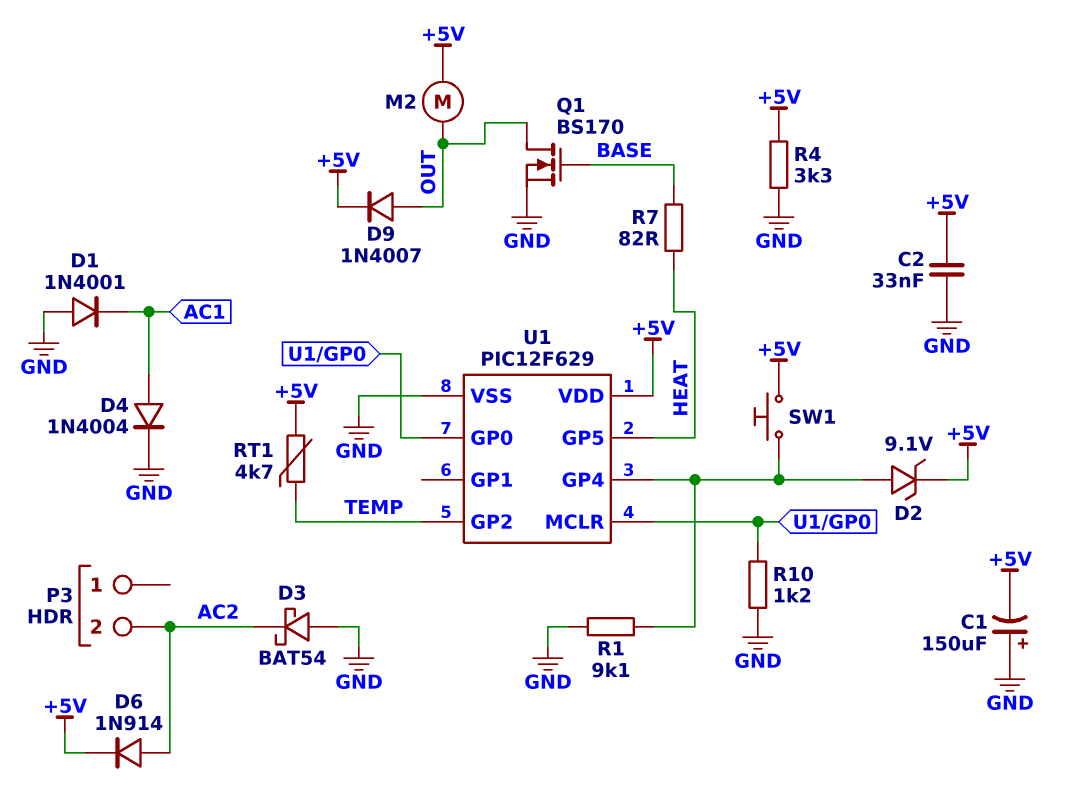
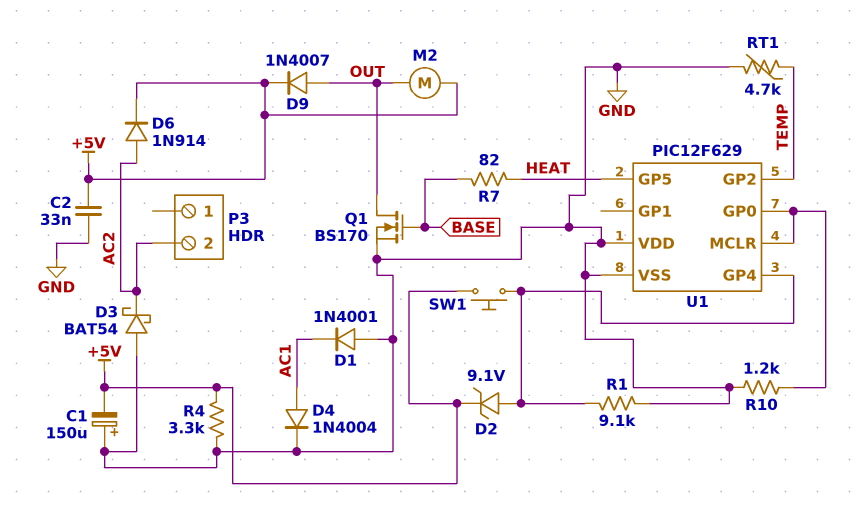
RT1: 4.7k (+5V, TEMP) -> 4.7k (GND, TEMP)
U1 pin VDD: +5V -> GND

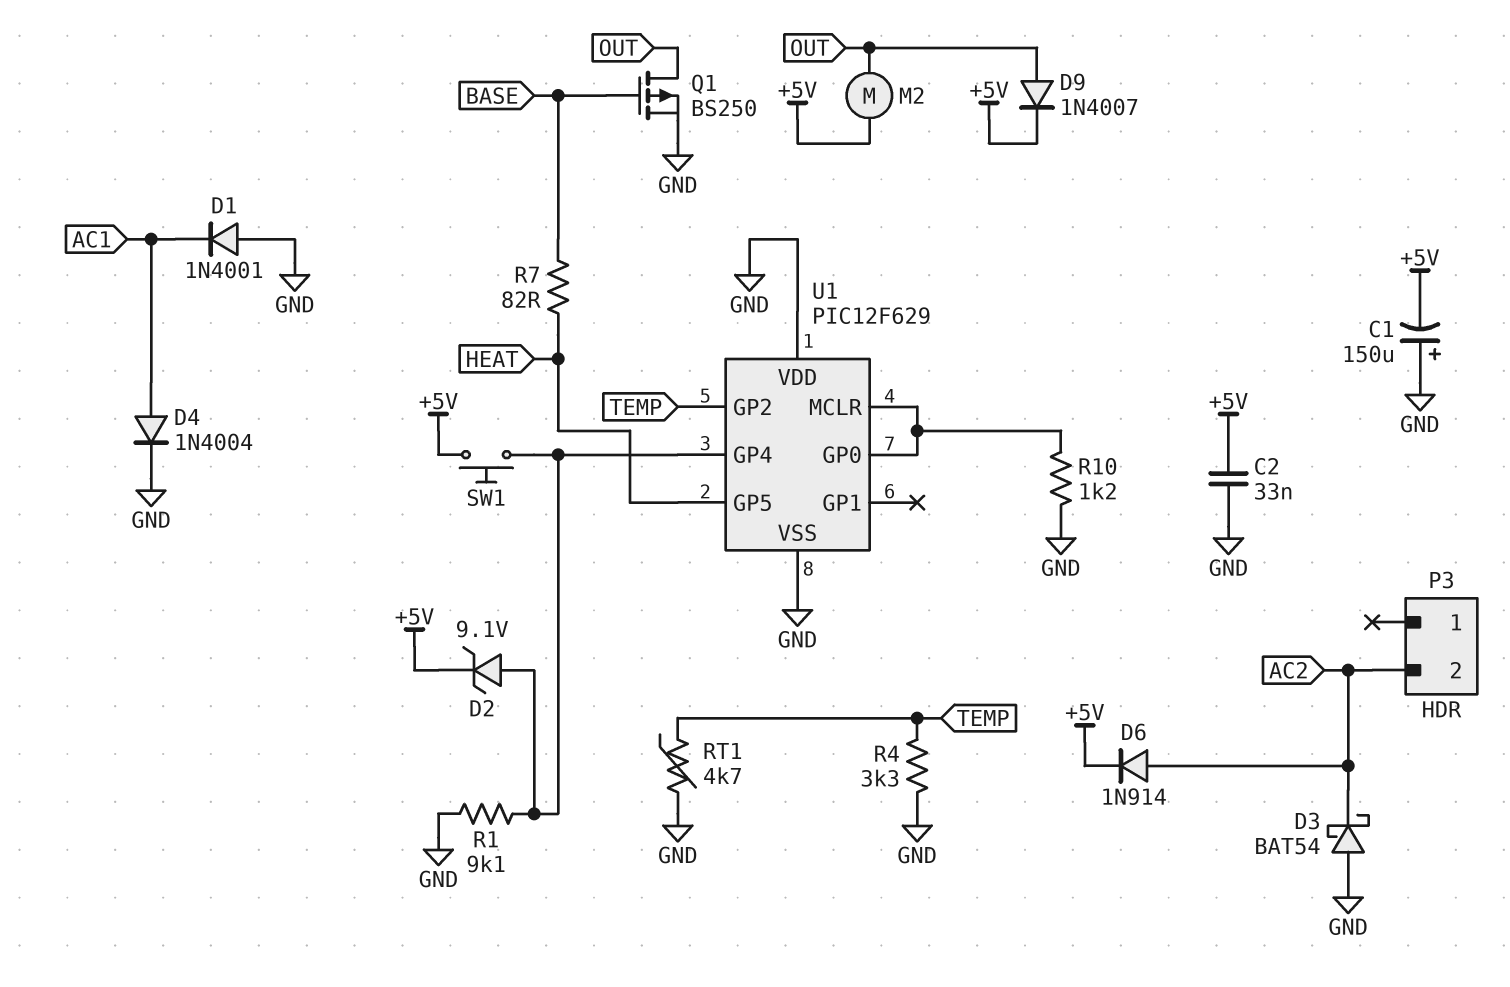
Q1: NMOS BS170 (G BASE, D OUT, S GND) -> PMOS BS250 (G BASE, D OUT, S GND)
R4: 3.3k (+5V, GND) -> 3.3k (GND, TEMP)

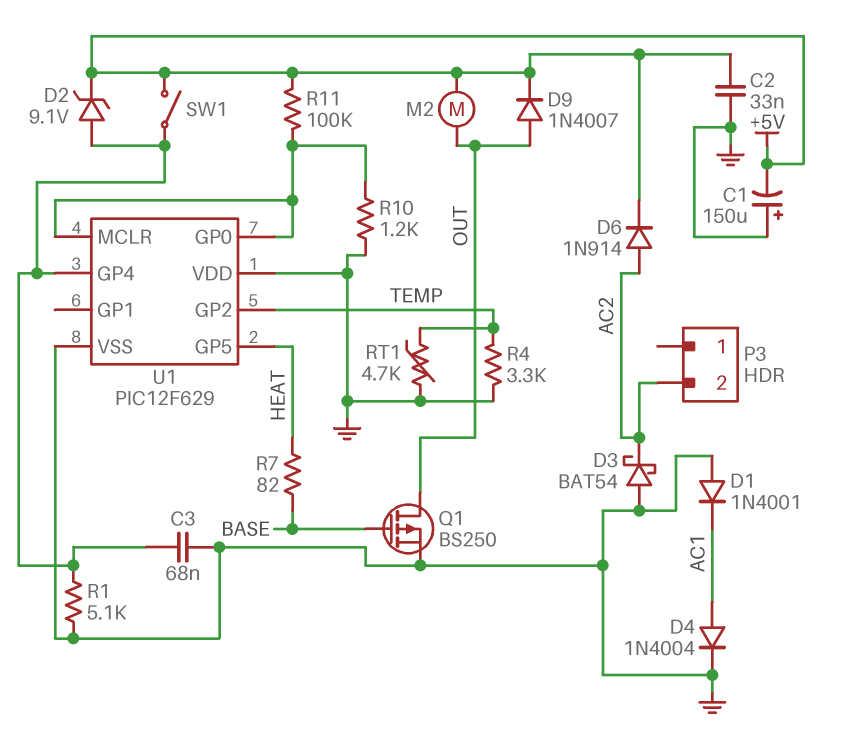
C3: none -> 68nF (GND, U1/GP4)
R1: 9.1k (GND, U1/GP4) -> 5.1k (GND, U1/GP4)
R11: none -> 100k (+5V, U1/GP0)
SW1: button (+5V, U1/GP4) -> switch (+5V, U1/GP4)

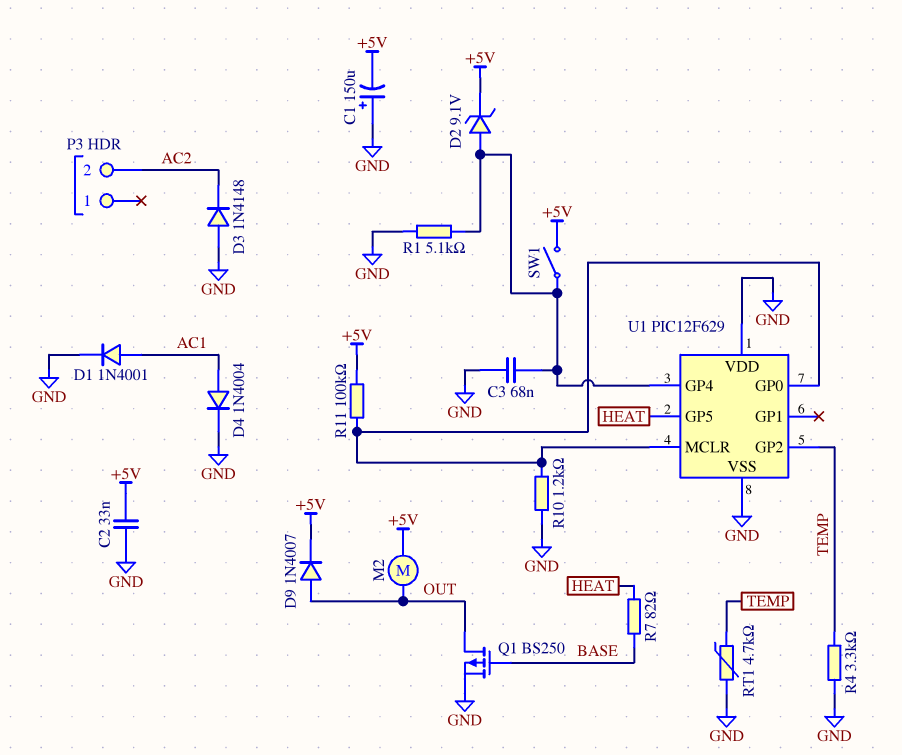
D1: diode 1N4001 (A GND, K AC1) -> diode 1N4001 (A AC1, K GND)
D3: schottky BAT54 (A GND, K AC2) -> diode 1N4148 (A GND, K AC2)
D6: diode 1N914 (A AC2, K +5V) -> none

